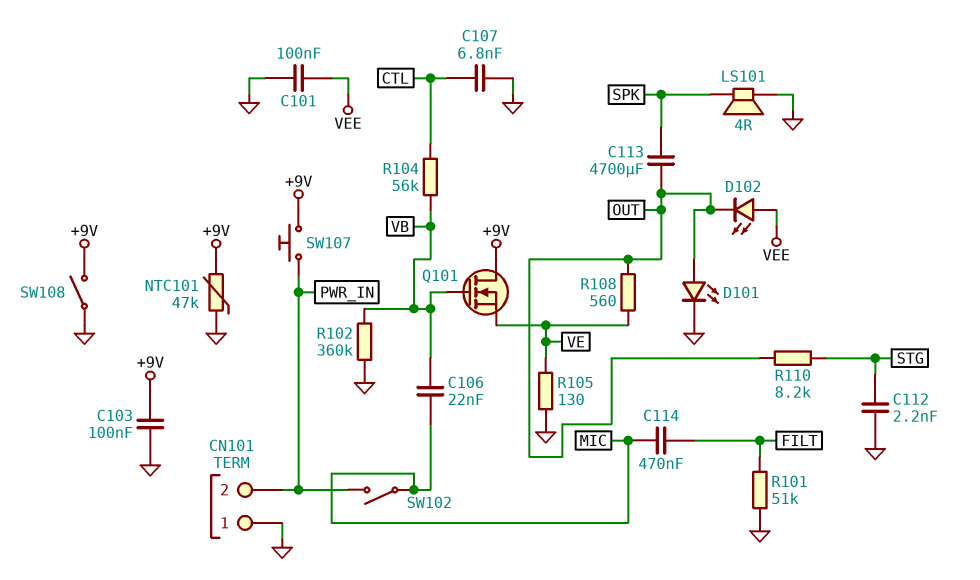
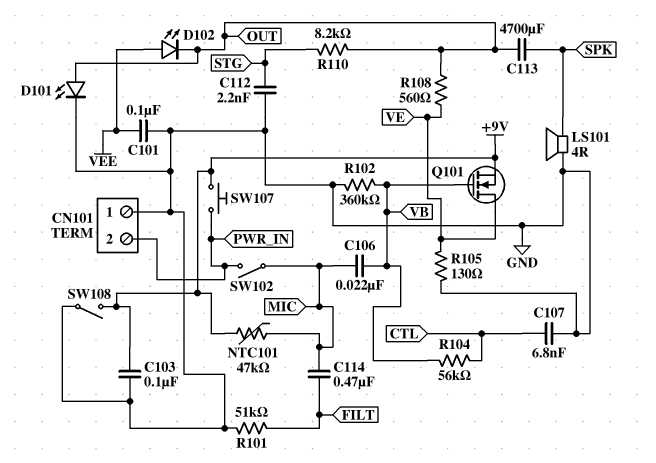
NTC101: 47k (+9V, GND) -> 47k (+9V, MIC)
Q101: NMOS (G VB, D +9V, S VE) -> NMOS (G VB, D VE, S +9V)

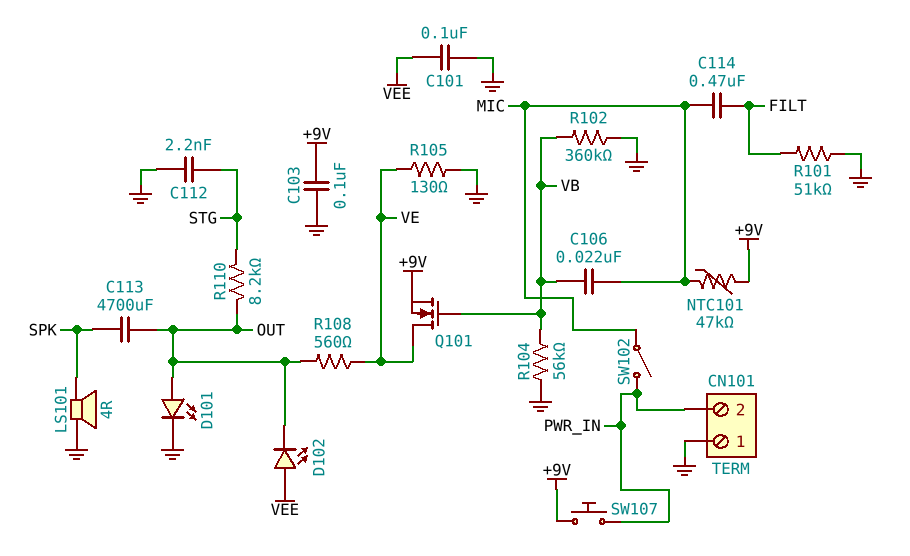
C107: 6.8nF (CTL, GND) -> none
R104: 56k (CTL, VB) -> 56k (GND, VB)
SW108: switch (+9V, GND) -> none

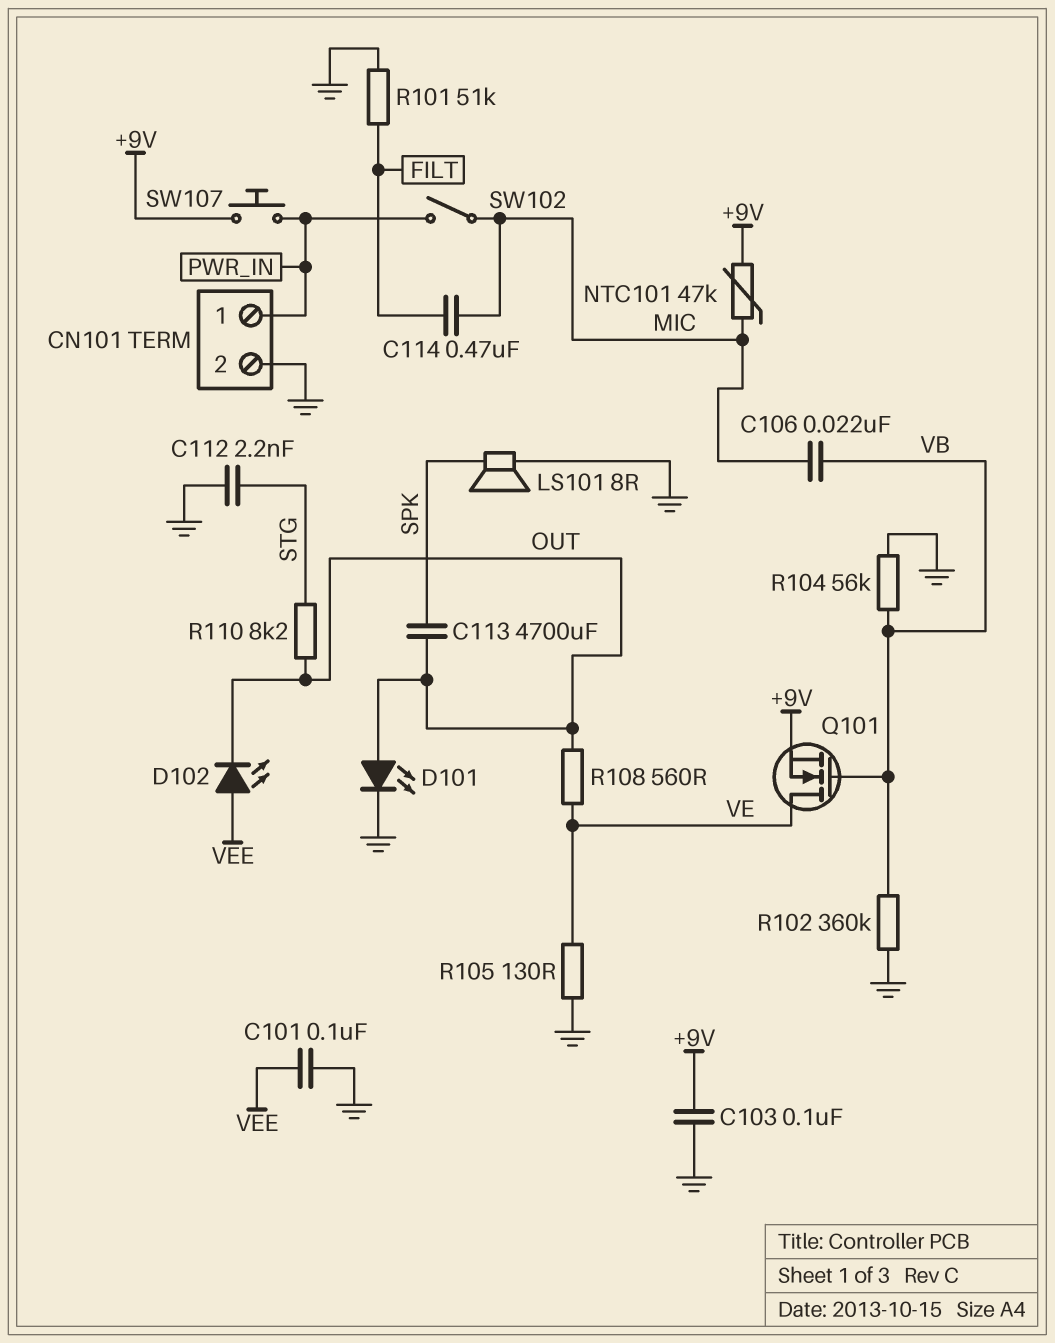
CN101 pin 1: GND -> PWR_IN
CN101 pin 2: PWR_IN -> GND
LS101: speaker 4R (GND, SPK) -> speaker 8R (GND, SPK)

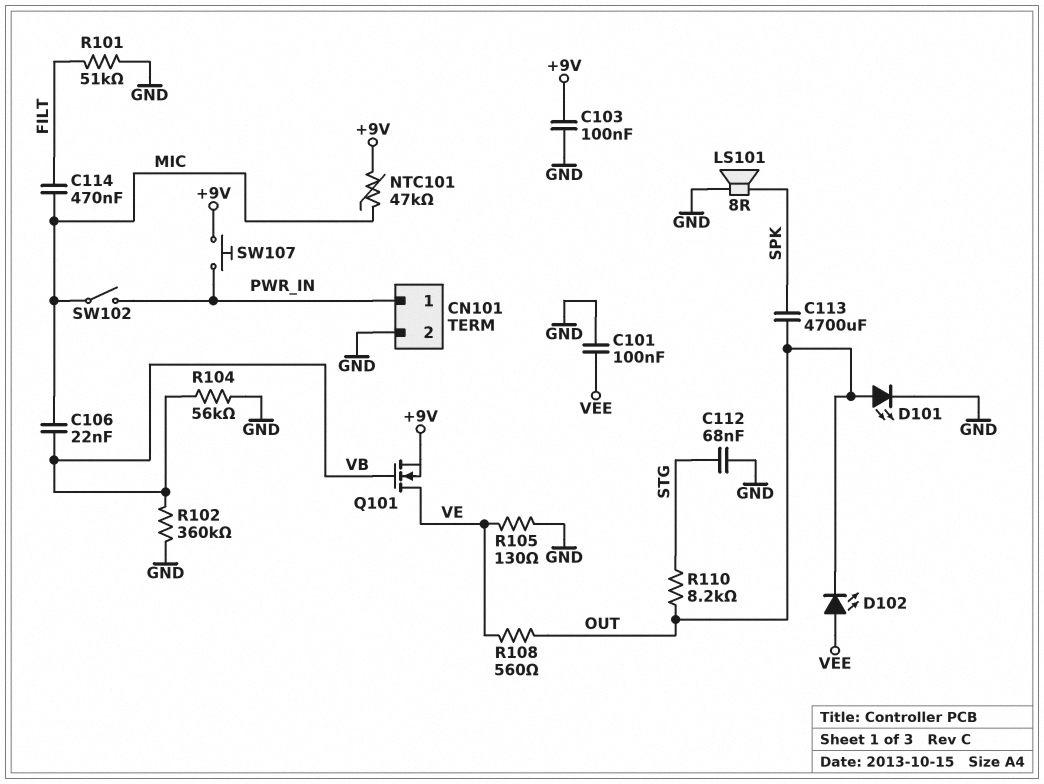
C112: 2.2nF (GND, STG) -> 68nF (GND, STG)

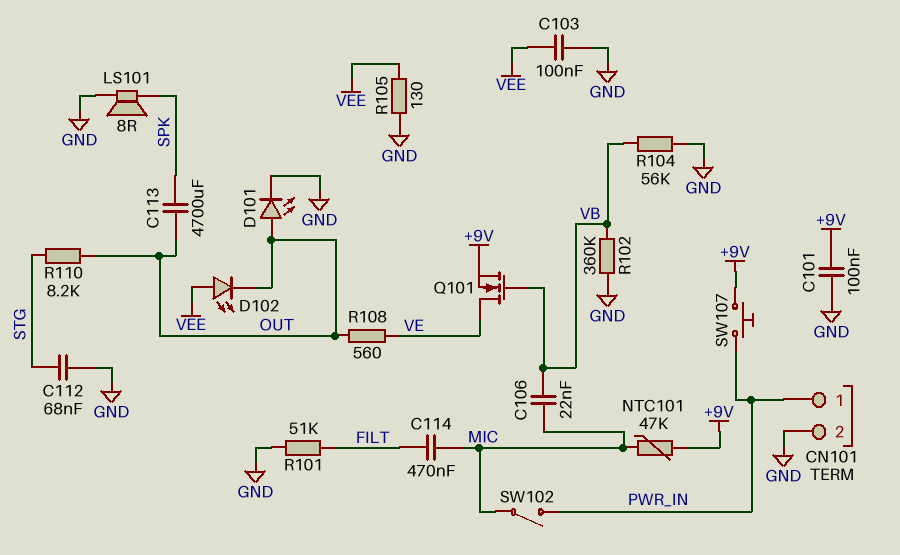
C101: 100nF (GND, VEE) -> 100nF (+9V, GND)
C103: 100nF (+9V, GND) -> 100nF (GND, VEE)
R105: 130 (GND, VE) -> 130 (GND, VEE)

